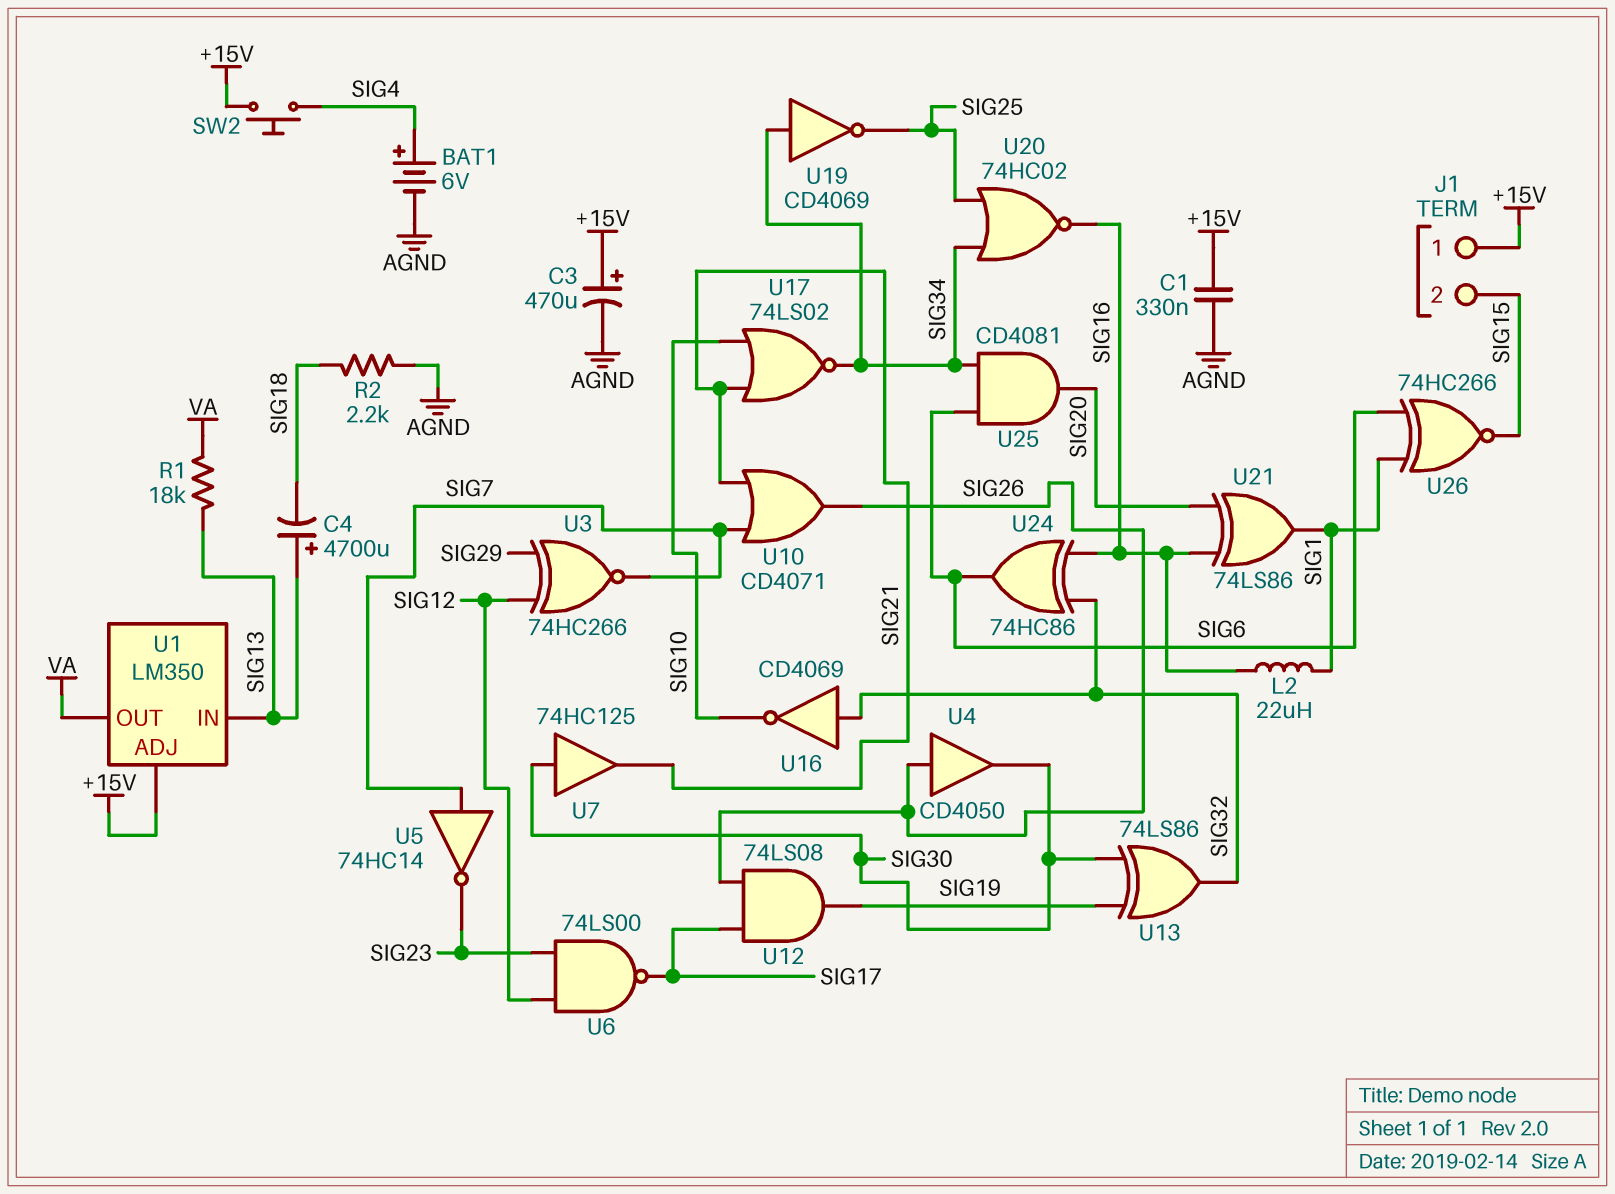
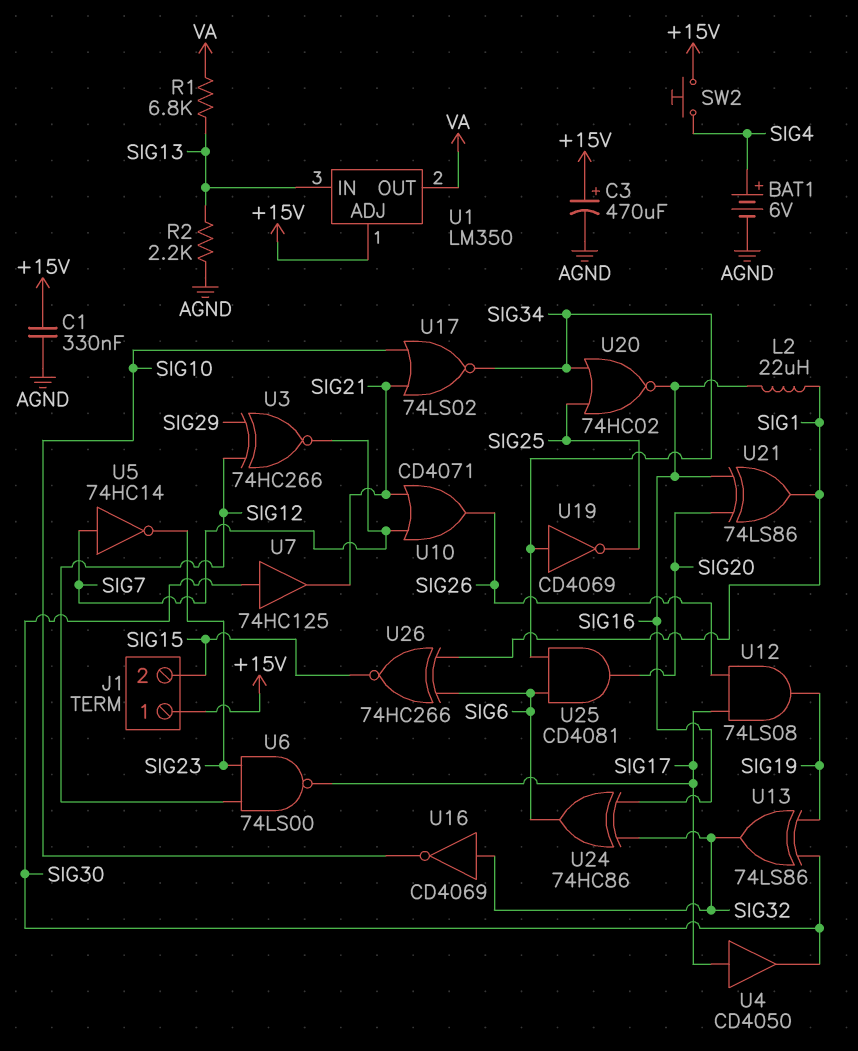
C4: 4700uF (plus SIG13, minus SIG18) -> none
R1: 18k (SIG13, VA) -> 6.8k (SIG13, VA)
R2: 2.2k (AGND, SIG18) -> 2.2k (AGND, SIG13)
U4: buffer CD4050 (in SIG26, out SIG30) -> buffer CD4050 (in SIG17, out SIG30)

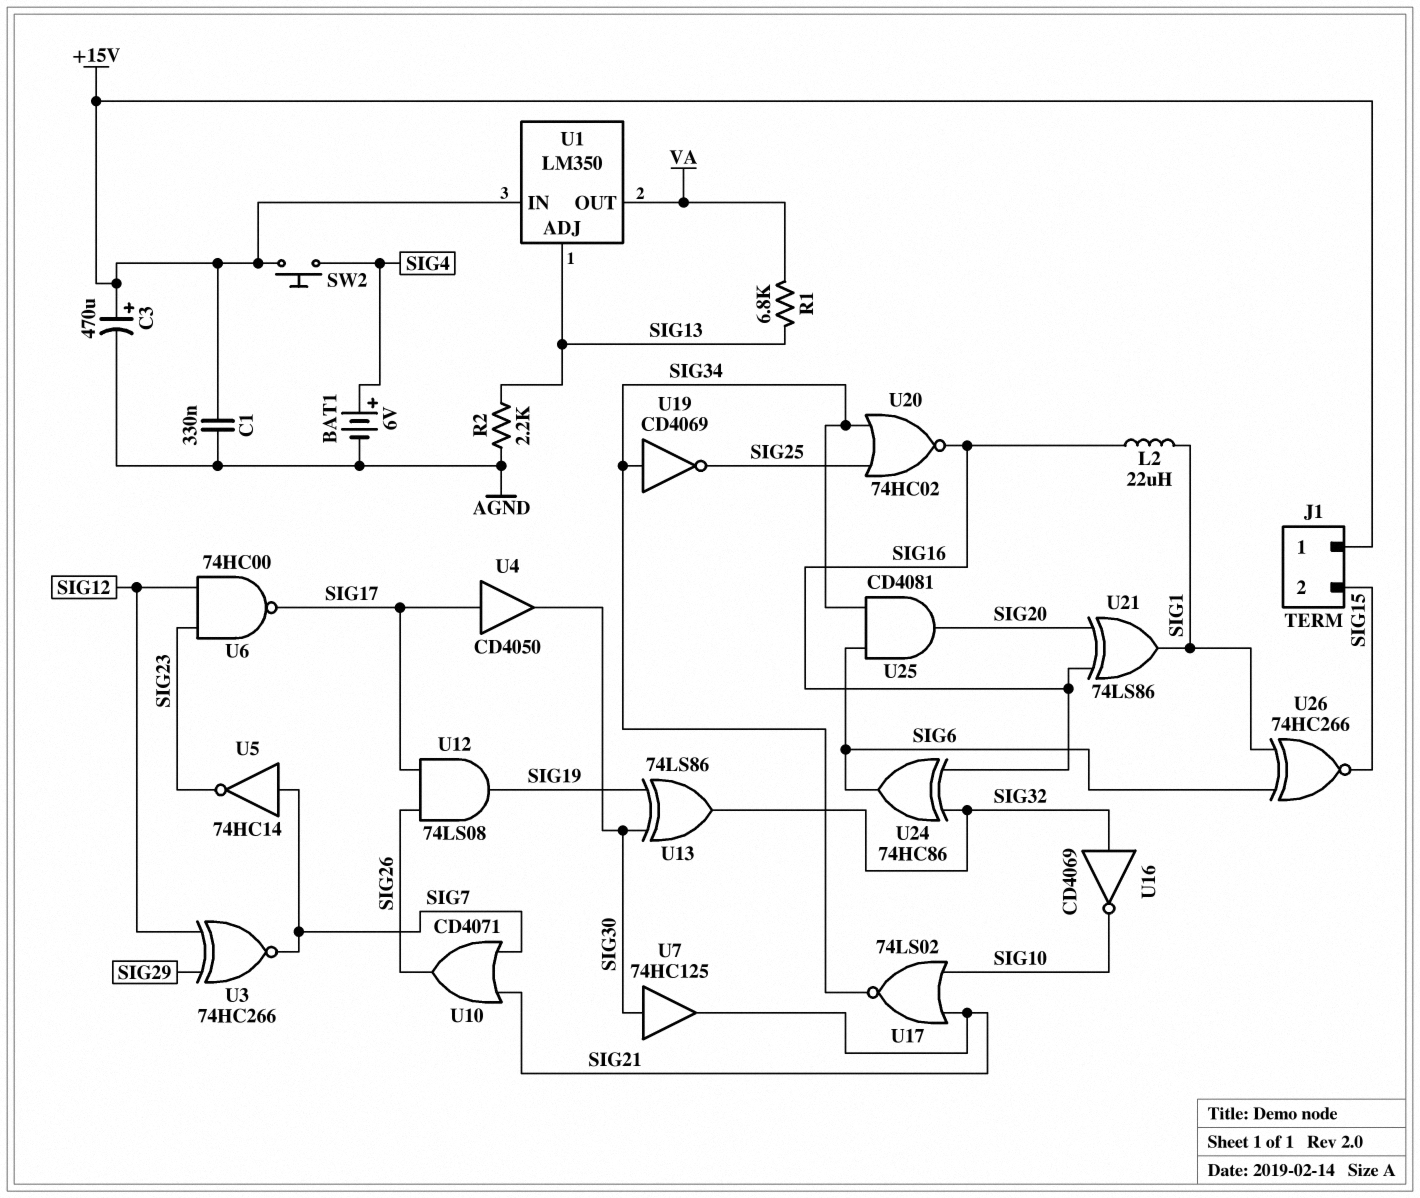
U1 pin ADJ: +15V -> SIG13
U1 pin IN: SIG13 -> +15V
U6: NAND 74LS00 (in SIG12, in SIG23, out SIG17) -> NAND 74HC00 (in SIG12, in SIG23, out SIG17)

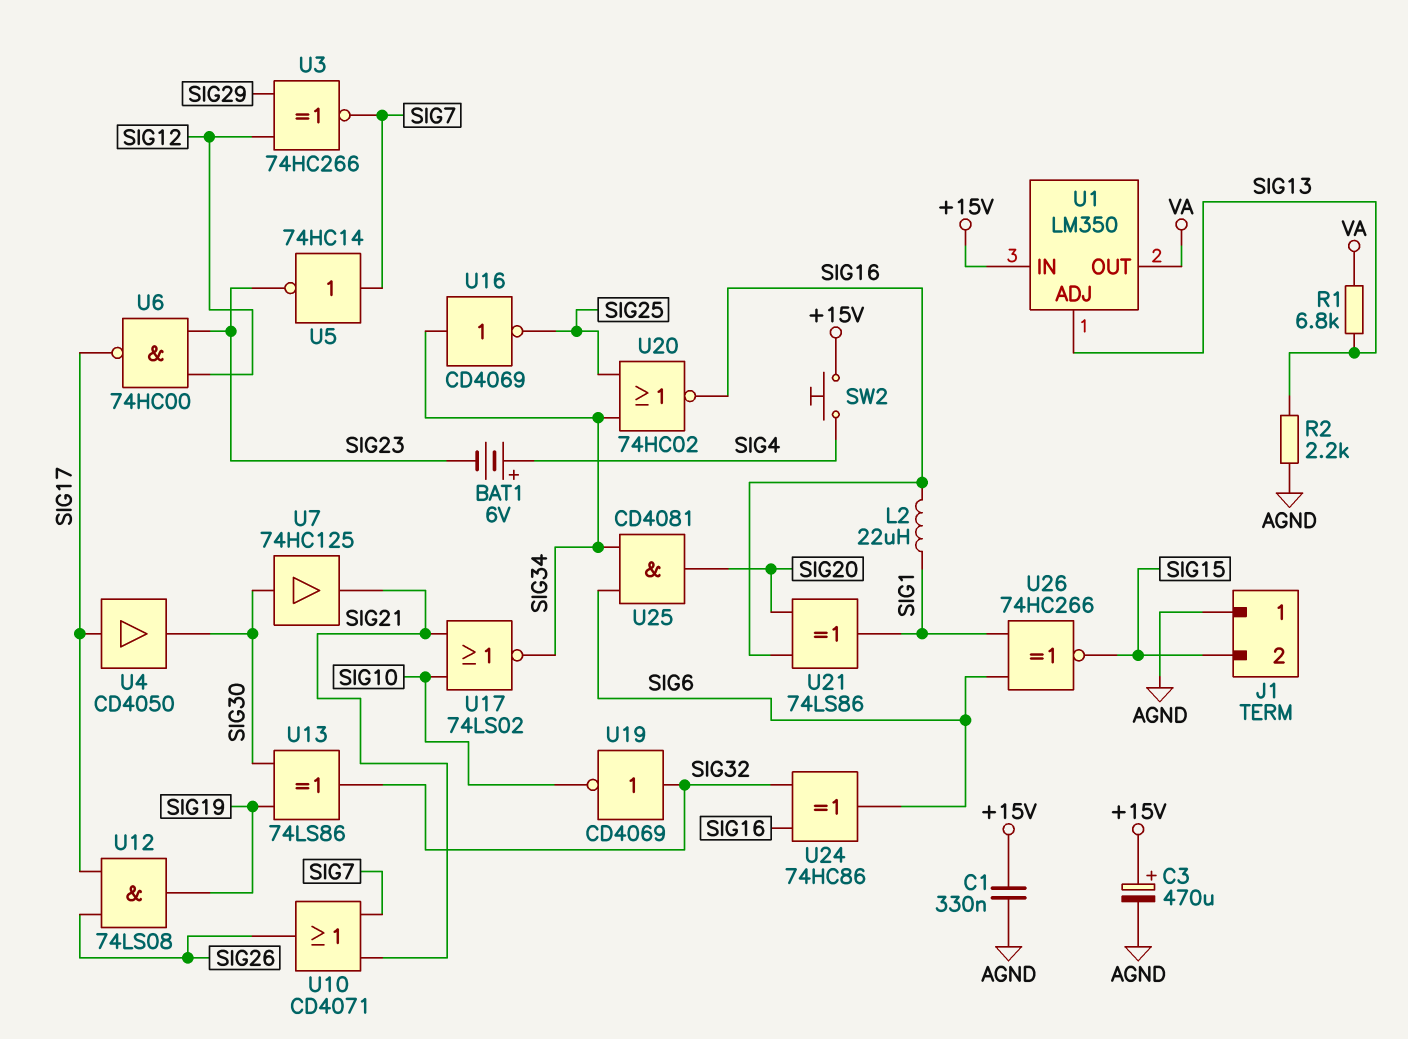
BAT1: 6V (plus SIG4, minus AGND) -> 6V (plus SIG4, minus SIG23)
J1 pin 1: +15V -> AGND
U16: NOT CD4069 (in SIG32, out SIG10) -> NOT CD4069 (in SIG34, out SIG25)
U19: NOT CD4069 (in SIG34, out SIG25) -> NOT CD4069 (in SIG32, out SIG10)

